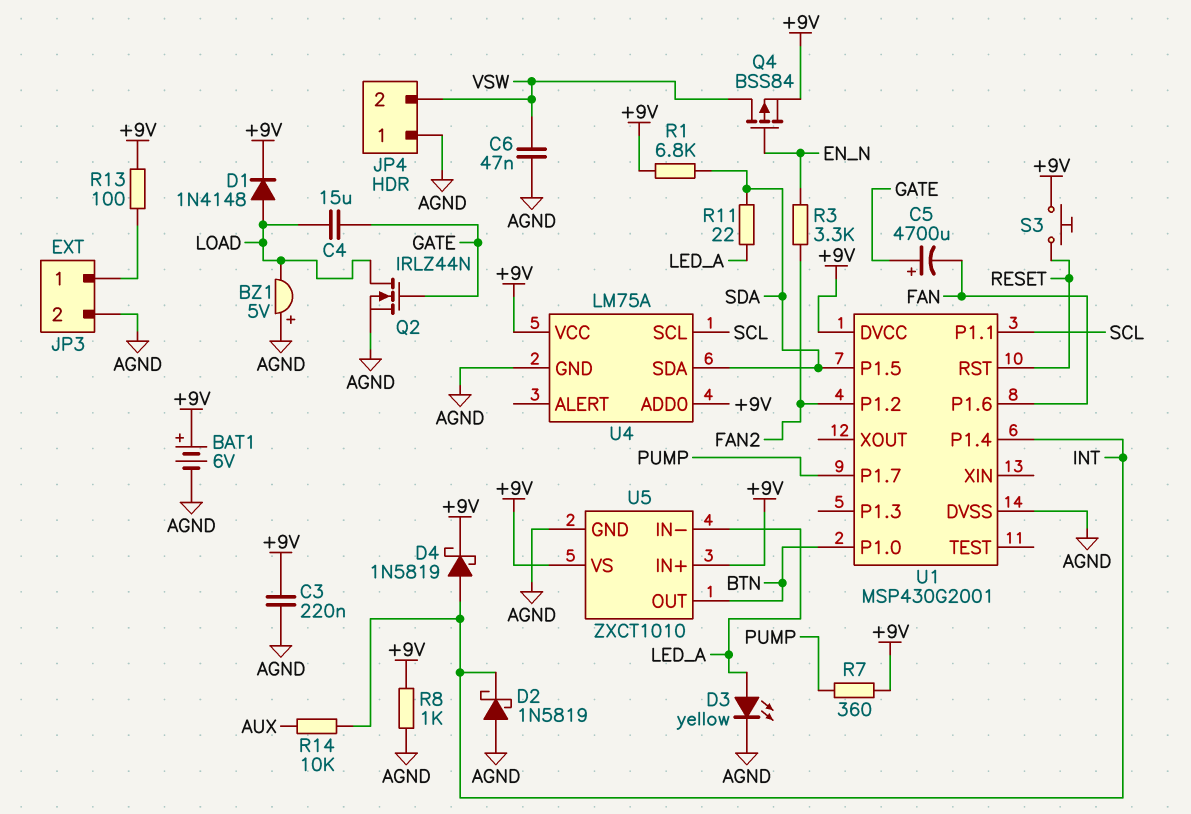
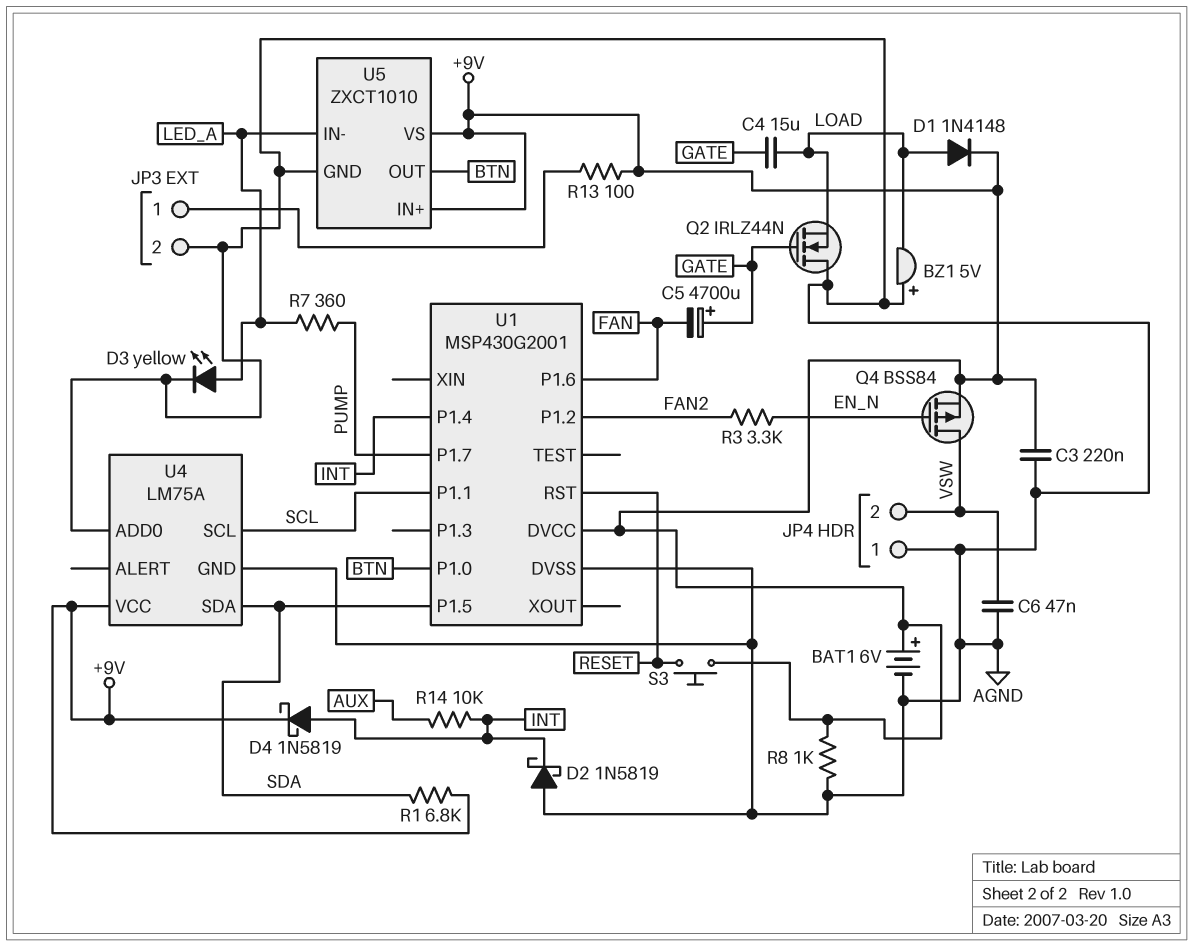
Q2: NMOS IRLZ44N (G GATE, D LOAD, S AGND) -> NMOS IRLZ44N (G GATE, D AGND, S LOAD)
R7: 360 (+9V, PUMP) -> 360 (LED_A, PUMP)
R11: 22 (LED_A, SDA) -> none
U4 pin ADD0: +9V -> AGND

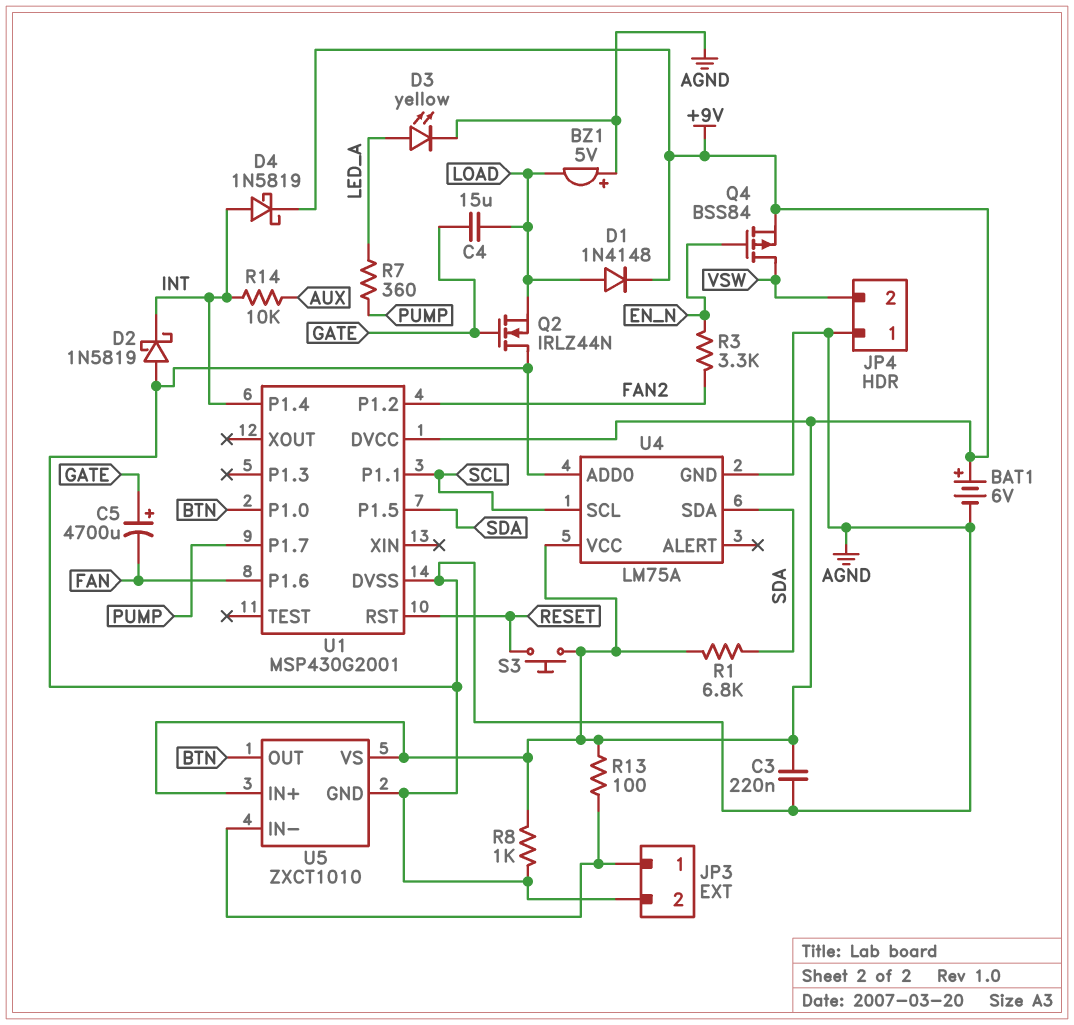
C6: 47nF (AGND, VSW) -> none
U5 pin IN-: LED_A -> JP3/1

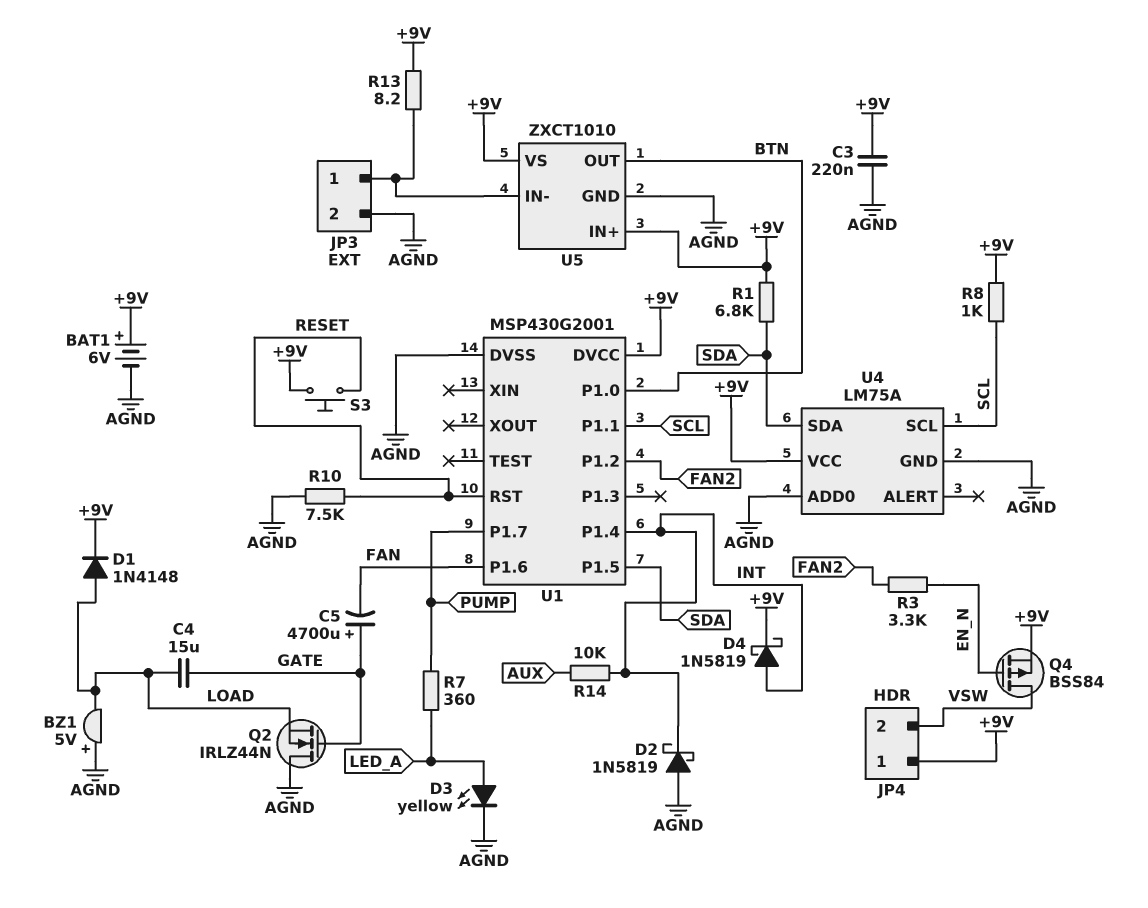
JP4 pin 1: AGND -> +9V
R8: 1k (+9V, AGND) -> 1k (+9V, SCL)
R10: none -> 7.5k (AGND, RESET)
R13: 100 (+9V, JP3/1) -> 8.2 (+9V, JP3/1)

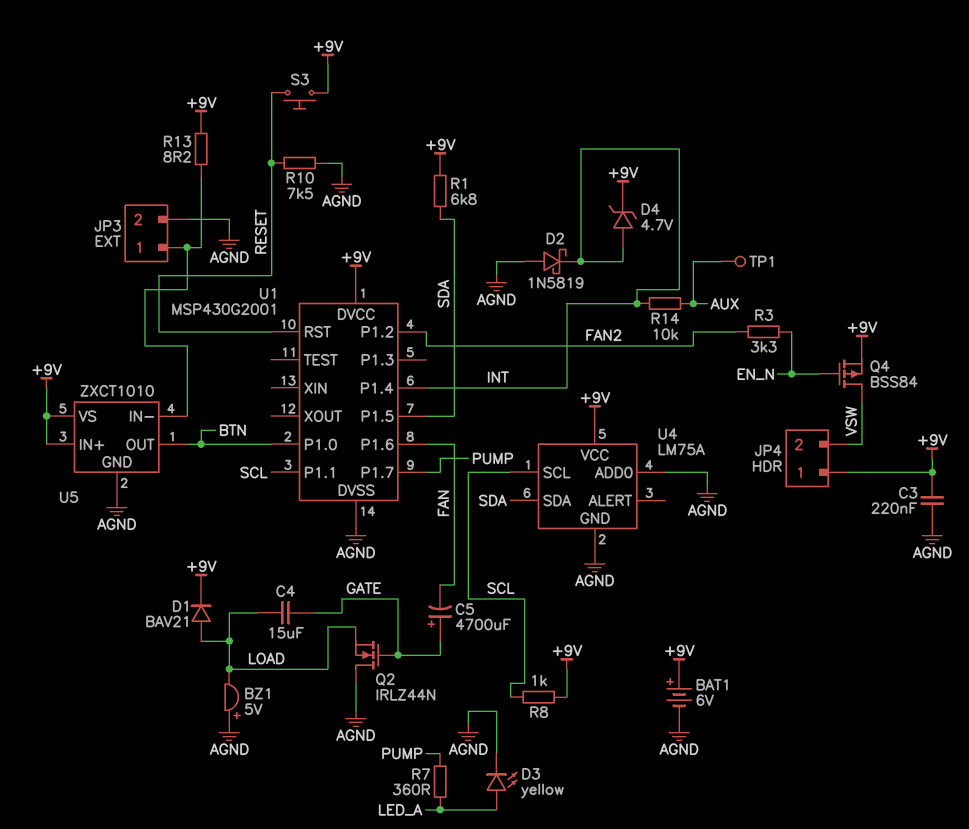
D1: diode 1N4148 (A LOAD, K +9V) -> diode BAV21 (A LOAD, K +9V)
D4: schottky 1N5819 (A INT, K +9V) -> zener 4.7V (A INT, K +9V)
TP1: none -> test point (AUX)

